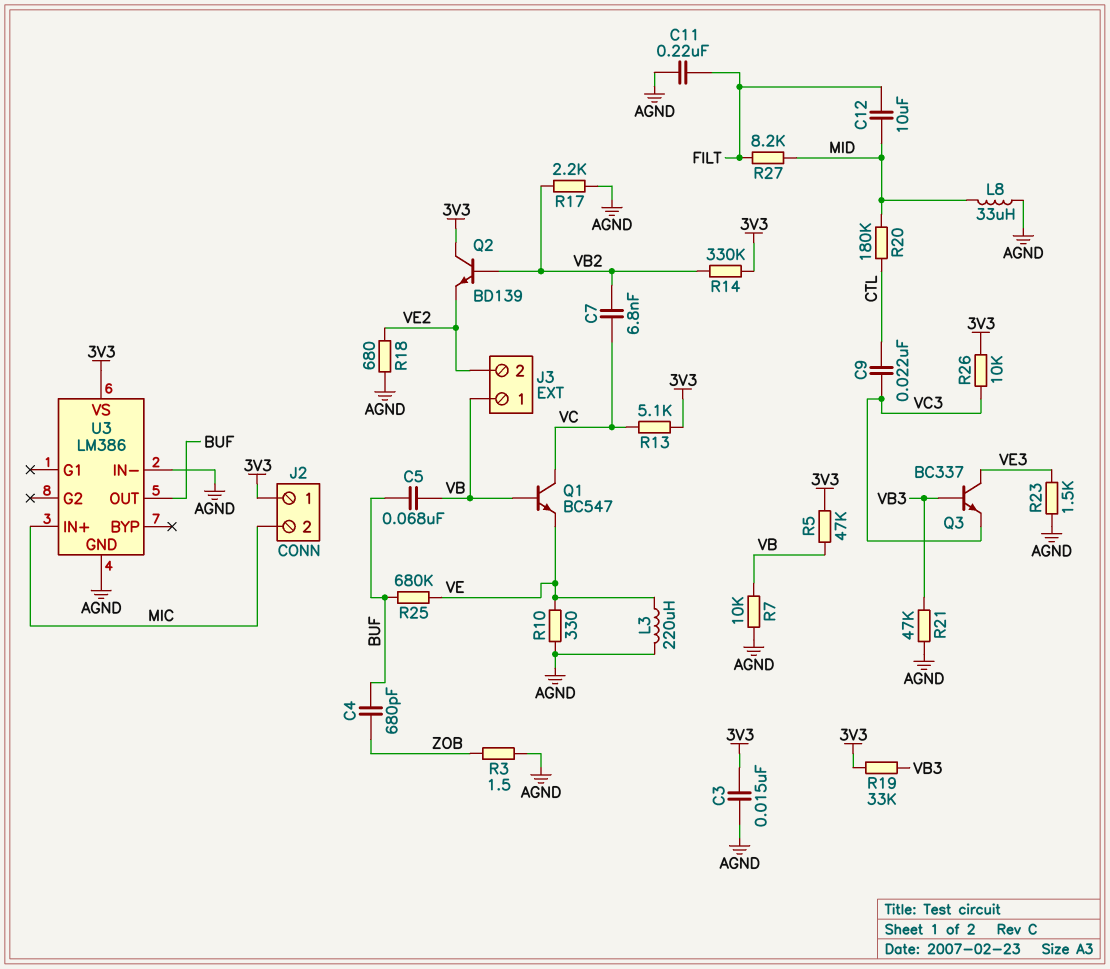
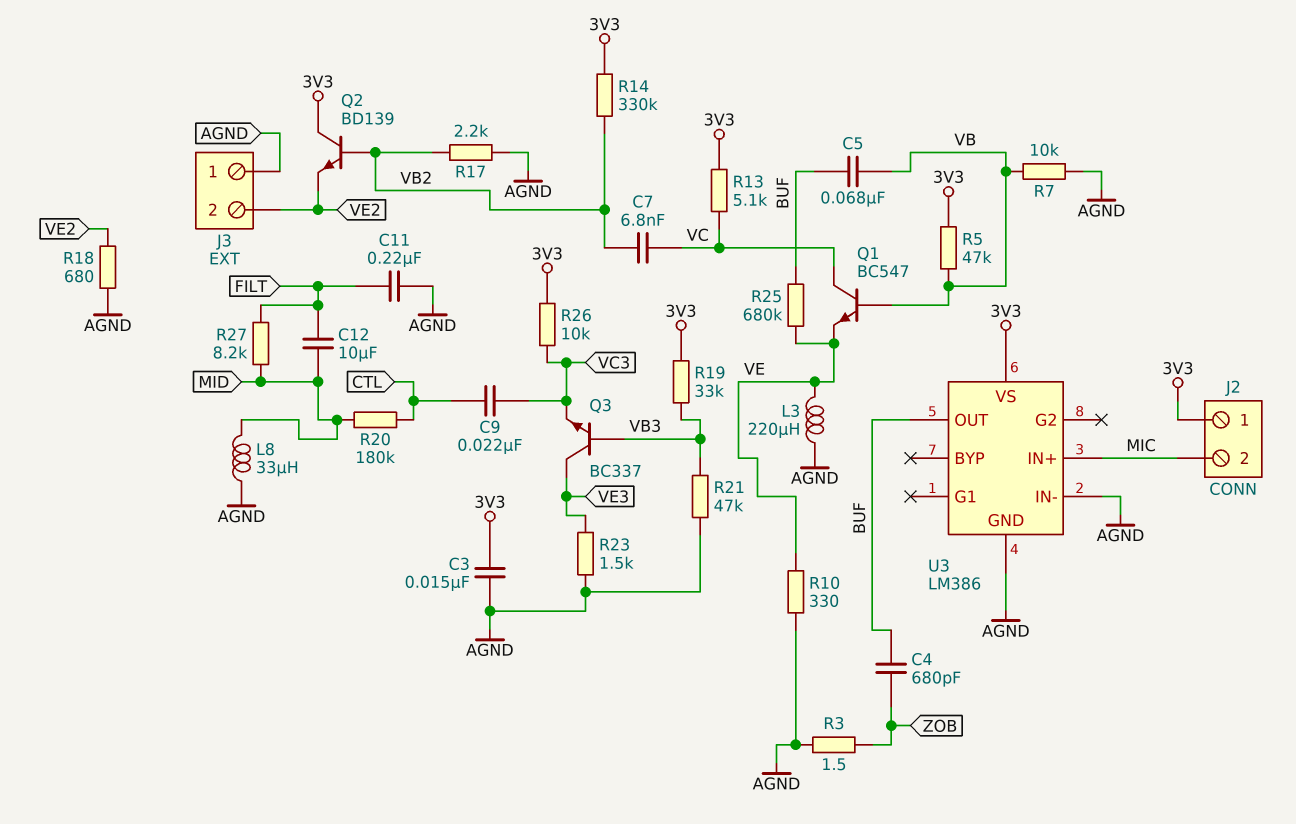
J3 pin 1: VB -> AGND

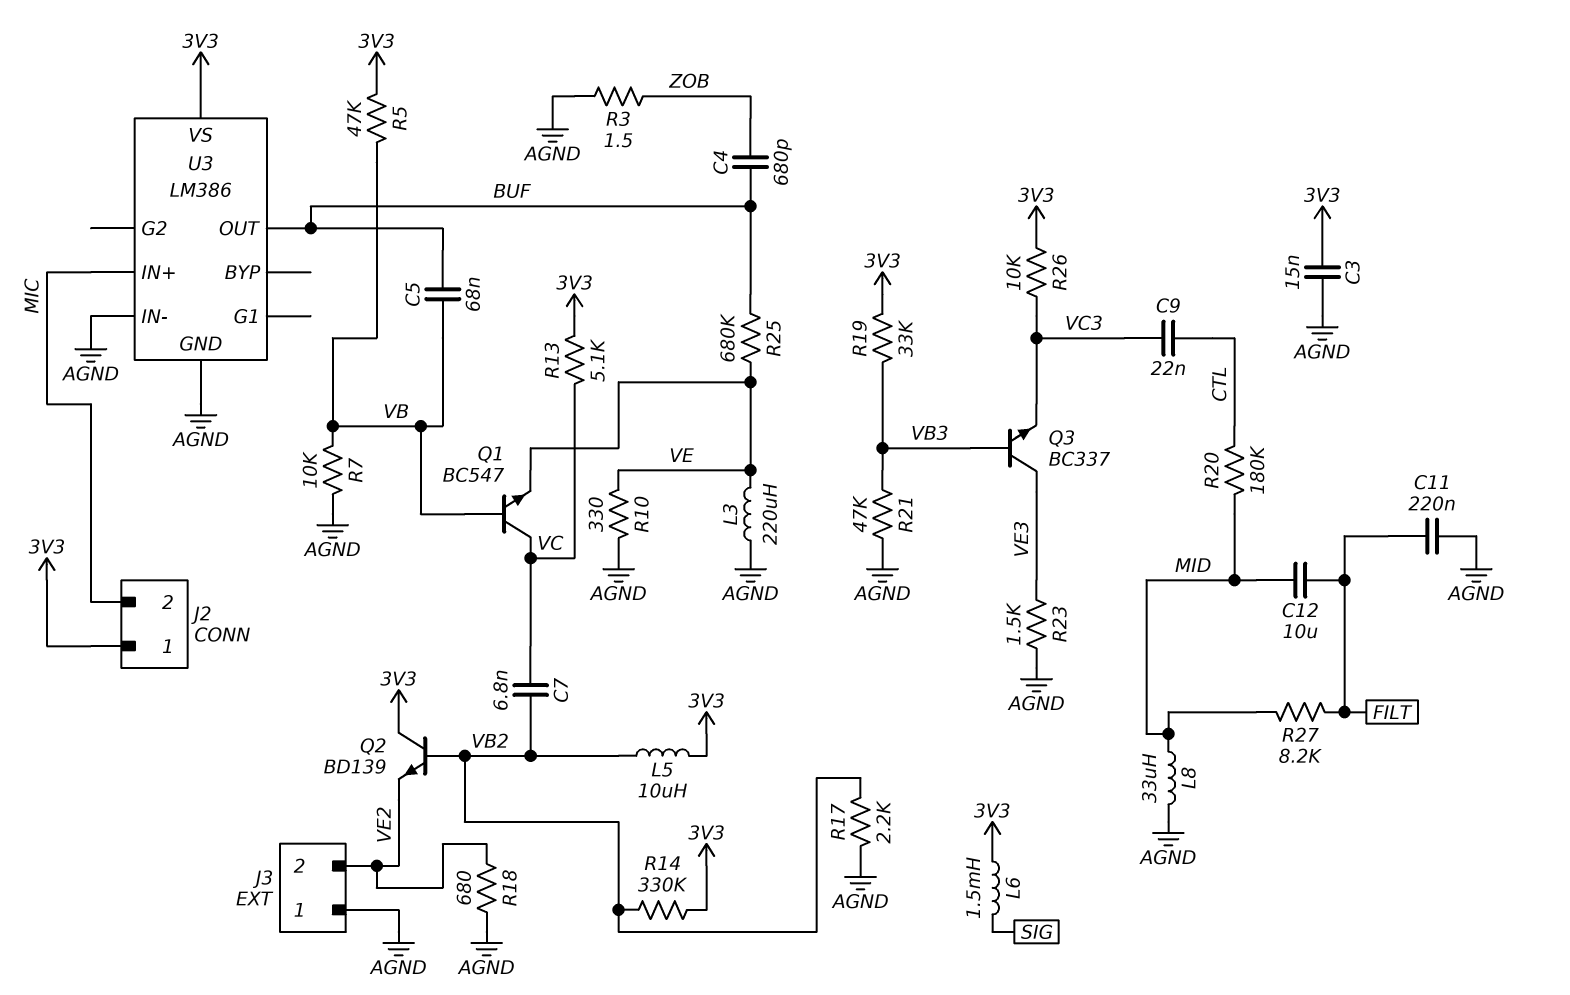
L5: none -> 10uH (3V3, VB2)
L6: none -> 1.5mH (3V3, SIG)

